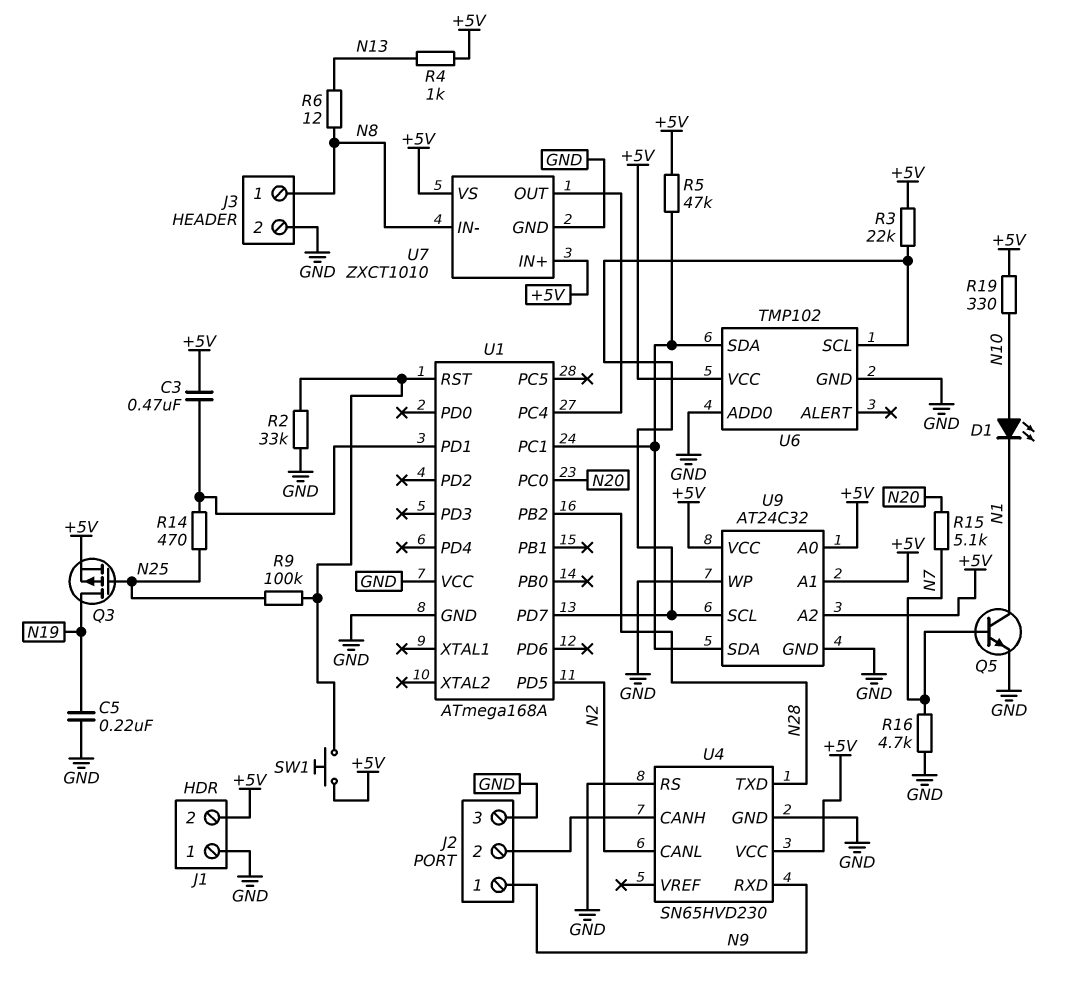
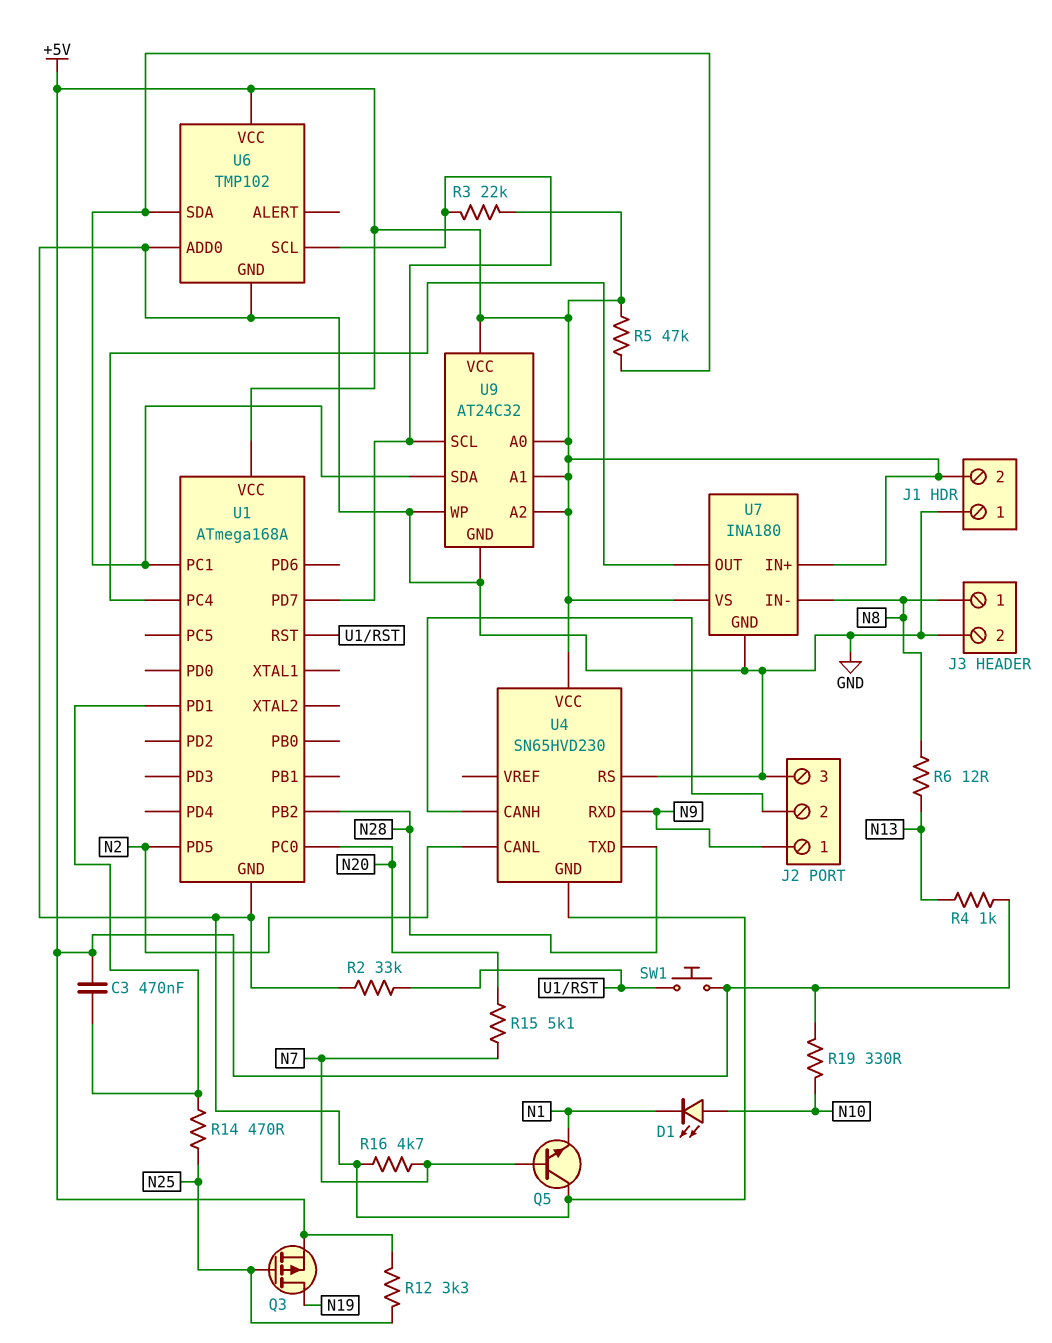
C5: 220nF (GND, N19) -> none
Q5: NPN (B N7, C N1, E GND) -> NPN (B N7, C GND, E N1)
R9: 100k (N25, U1/RST) -> none
R12: none -> 3.3k (+5V, N25)
U1 pin VCC: GND -> +5V
U7: ZXCT1010 -> INA180

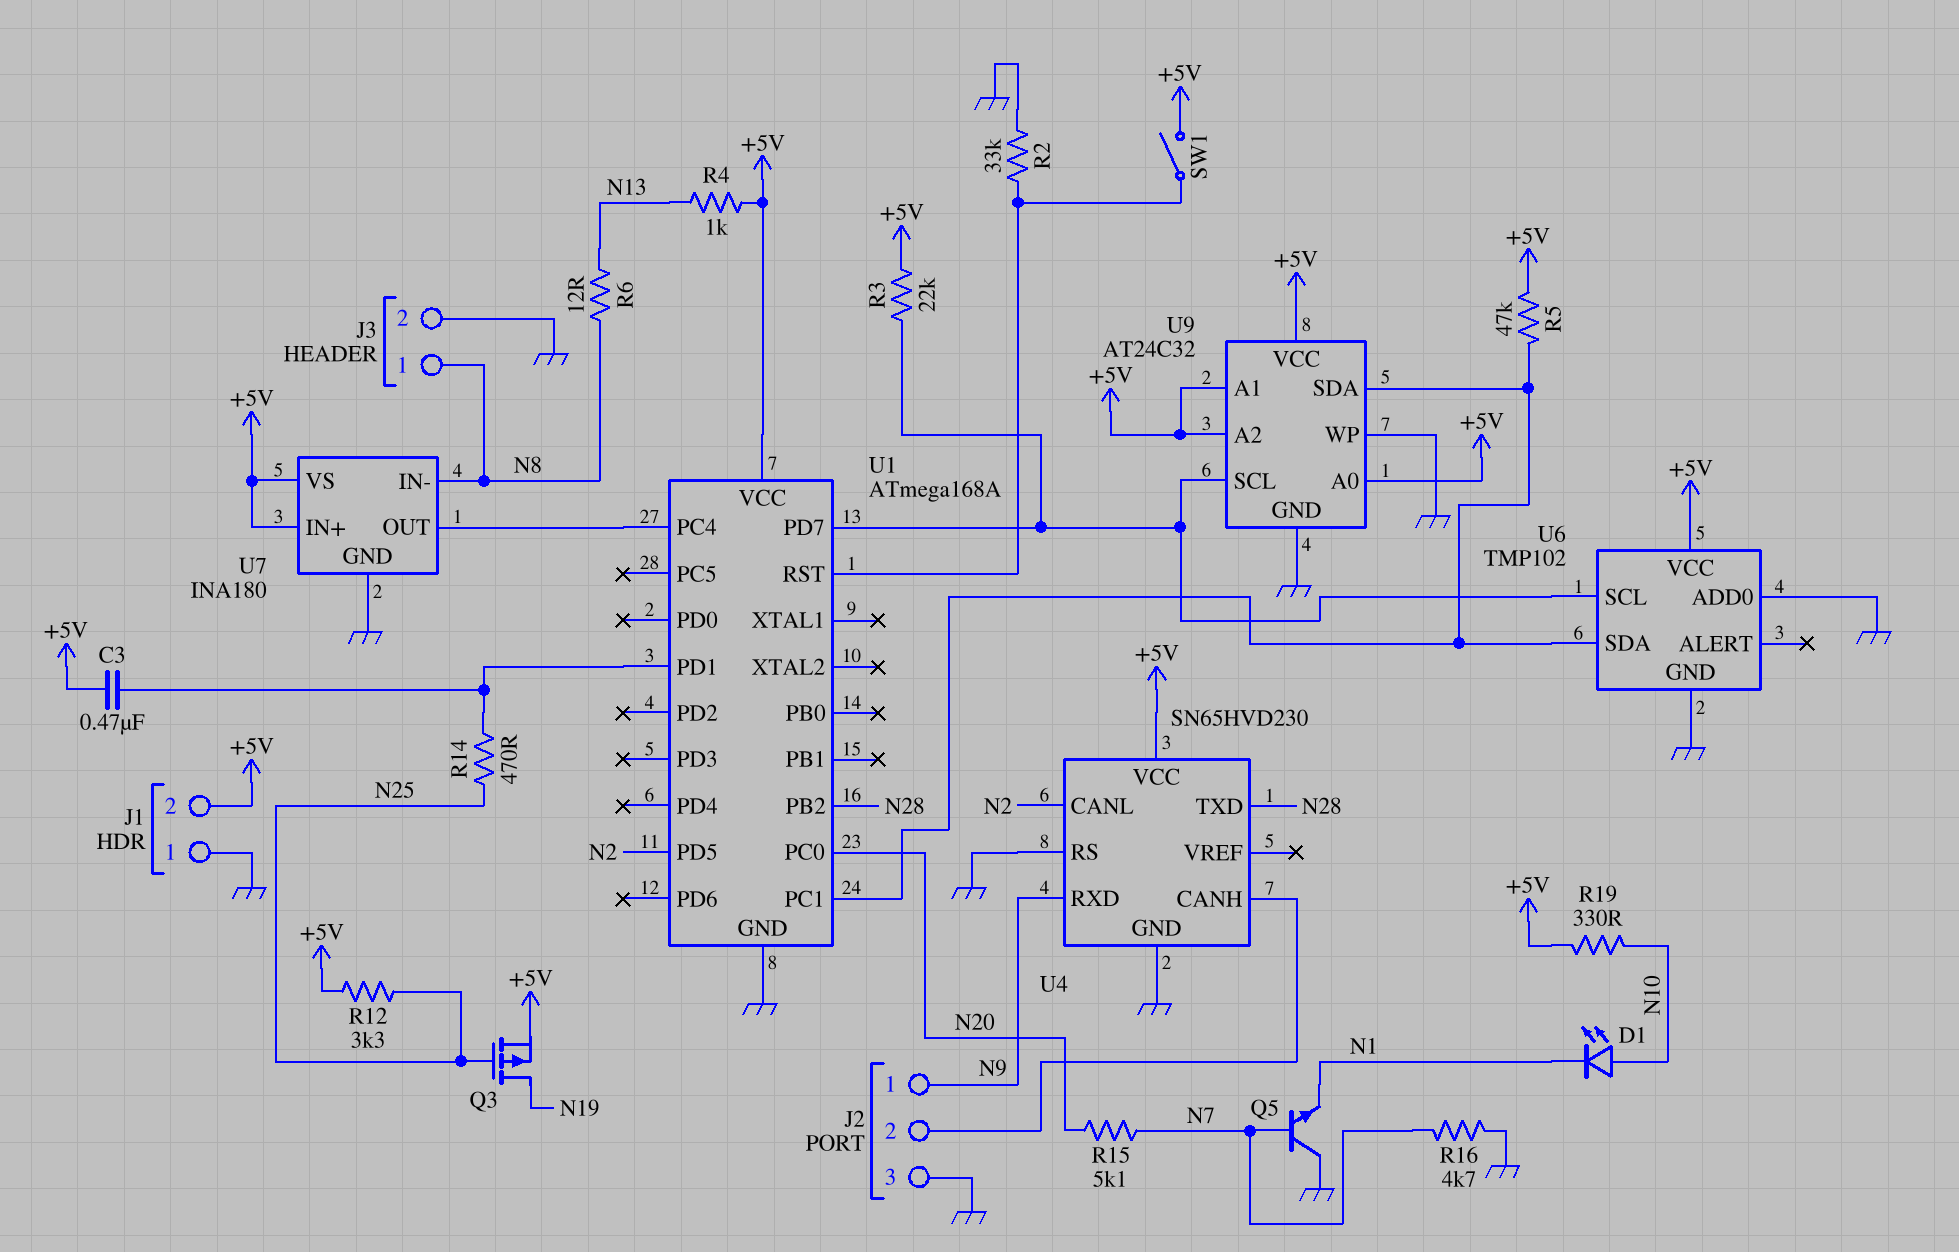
SW1: button (+5V, U1/RST) -> switch (+5V, U1/RST)

